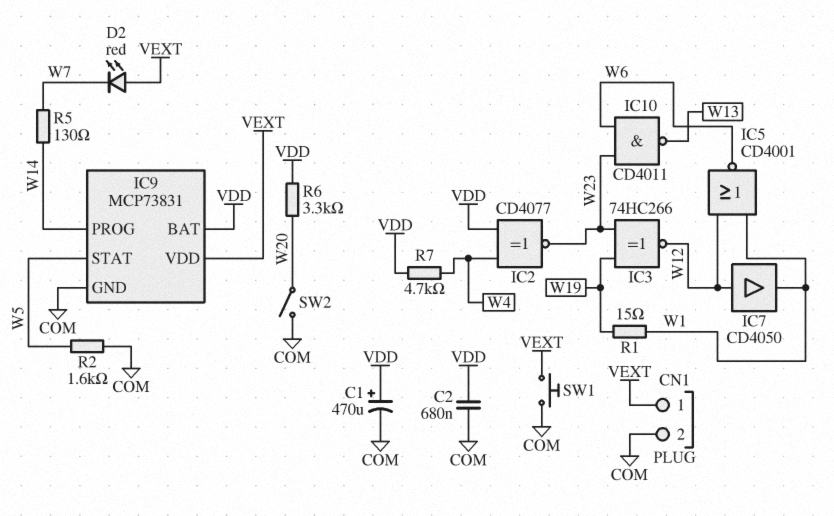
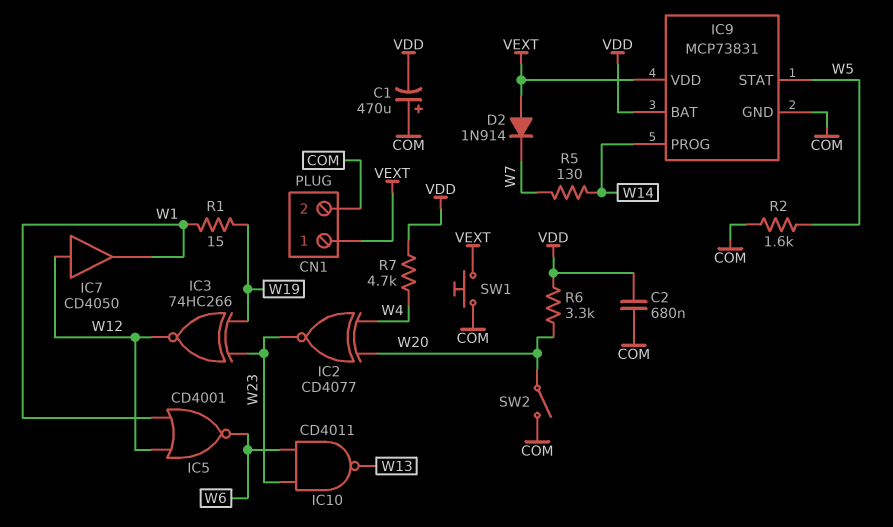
C1: 470uF (plus VDD, minus COM) -> 470uF (plus COM, minus VDD)
D2: LED red (A VEXT, K W7) -> diode 1N914 (A VEXT, K W7)
IC2: XNOR CD4077 (in VDD, in W4, out W23) -> XNOR CD4077 (in W4, in W20, out W23)

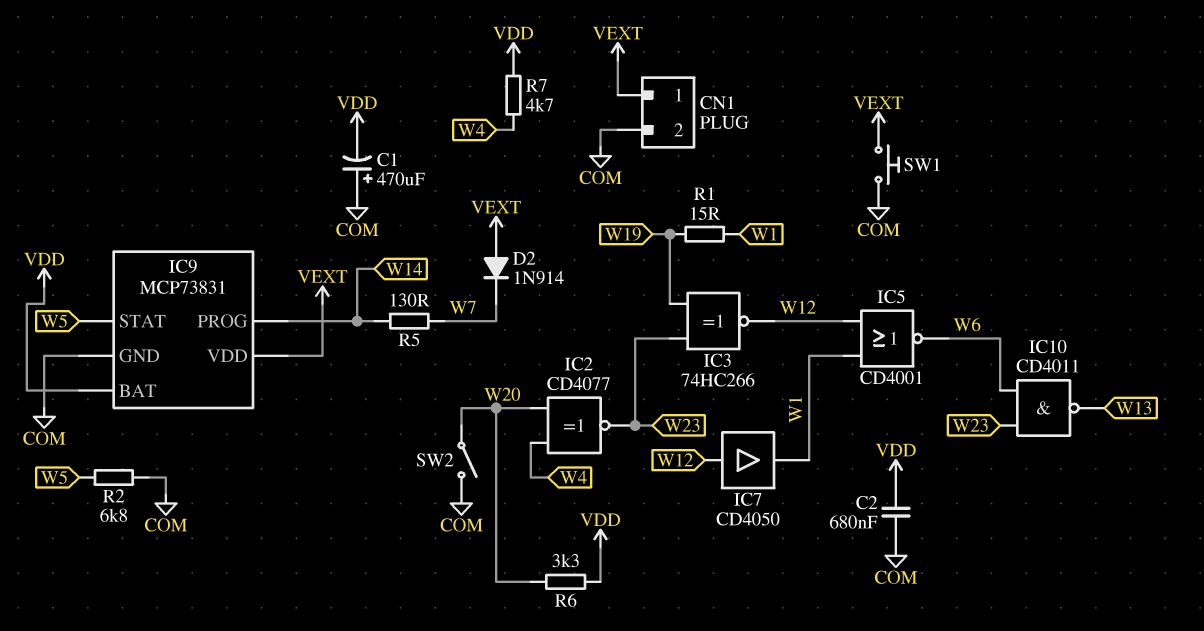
R2: 1.6k (COM, W5) -> 6.8k (COM, W5)

